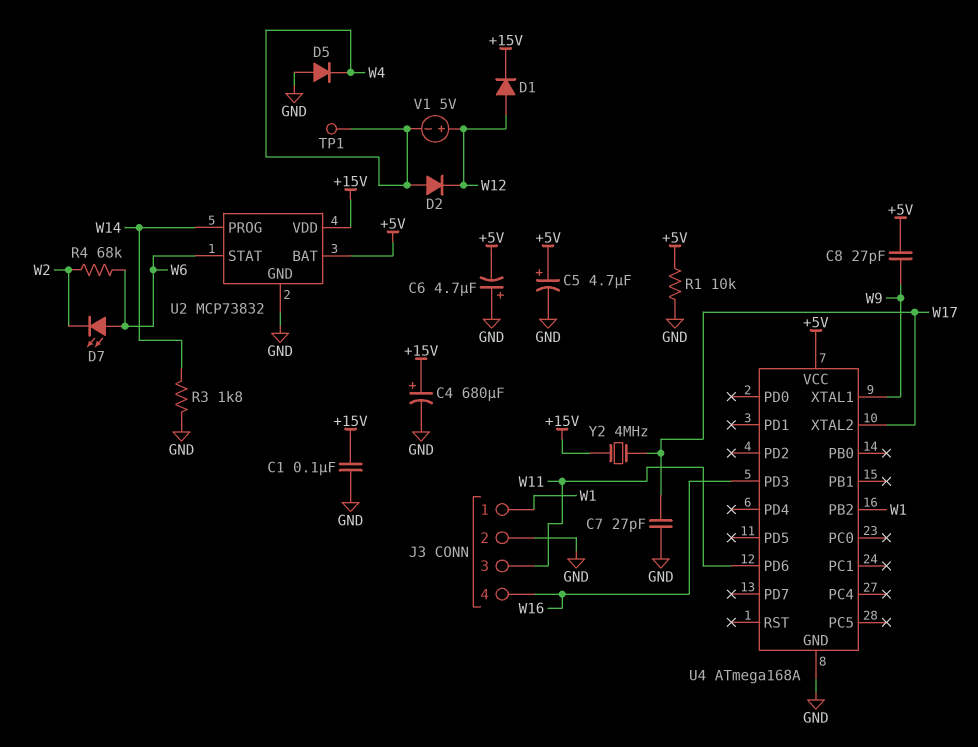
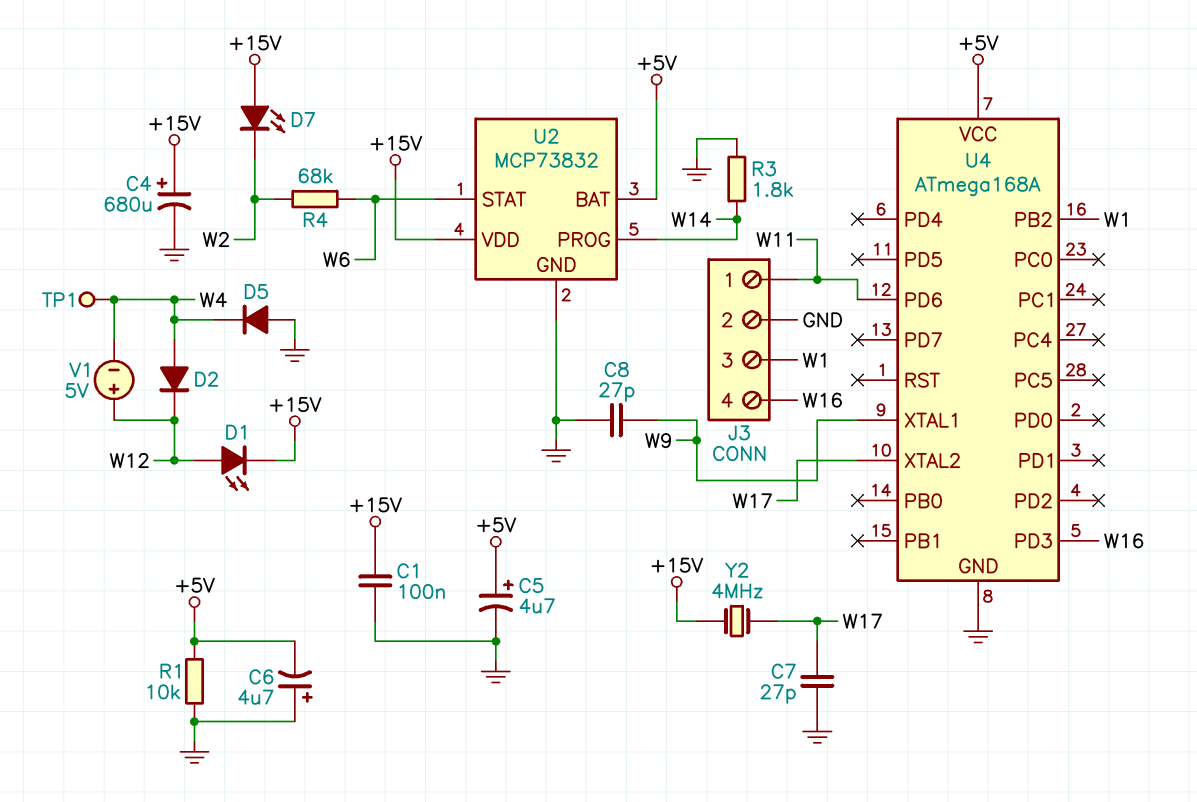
C8: 27pF (+5V, W9) -> 27pF (GND, W9)
D1: diode (A W12, K +15V) -> LED (A W12, K +15V)
D7: LED (A W6, K W2) -> LED (A +15V, K W2)
J3 pin 1: W1 -> W11
J3 pin 3: W11 -> W1

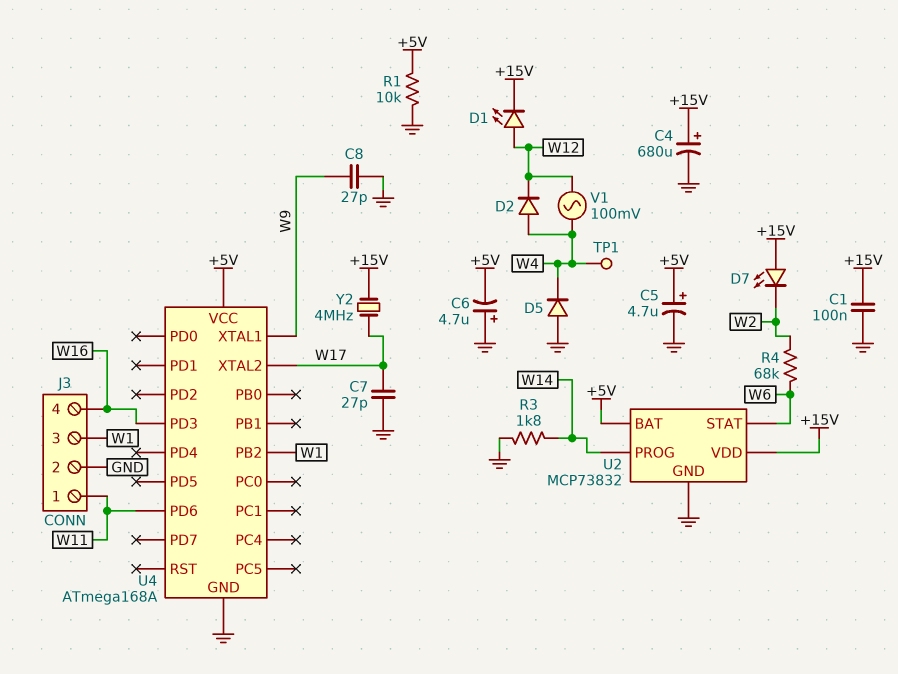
V1: 5V (plus W12, minus W4) -> AC 100mV (W4, W12)

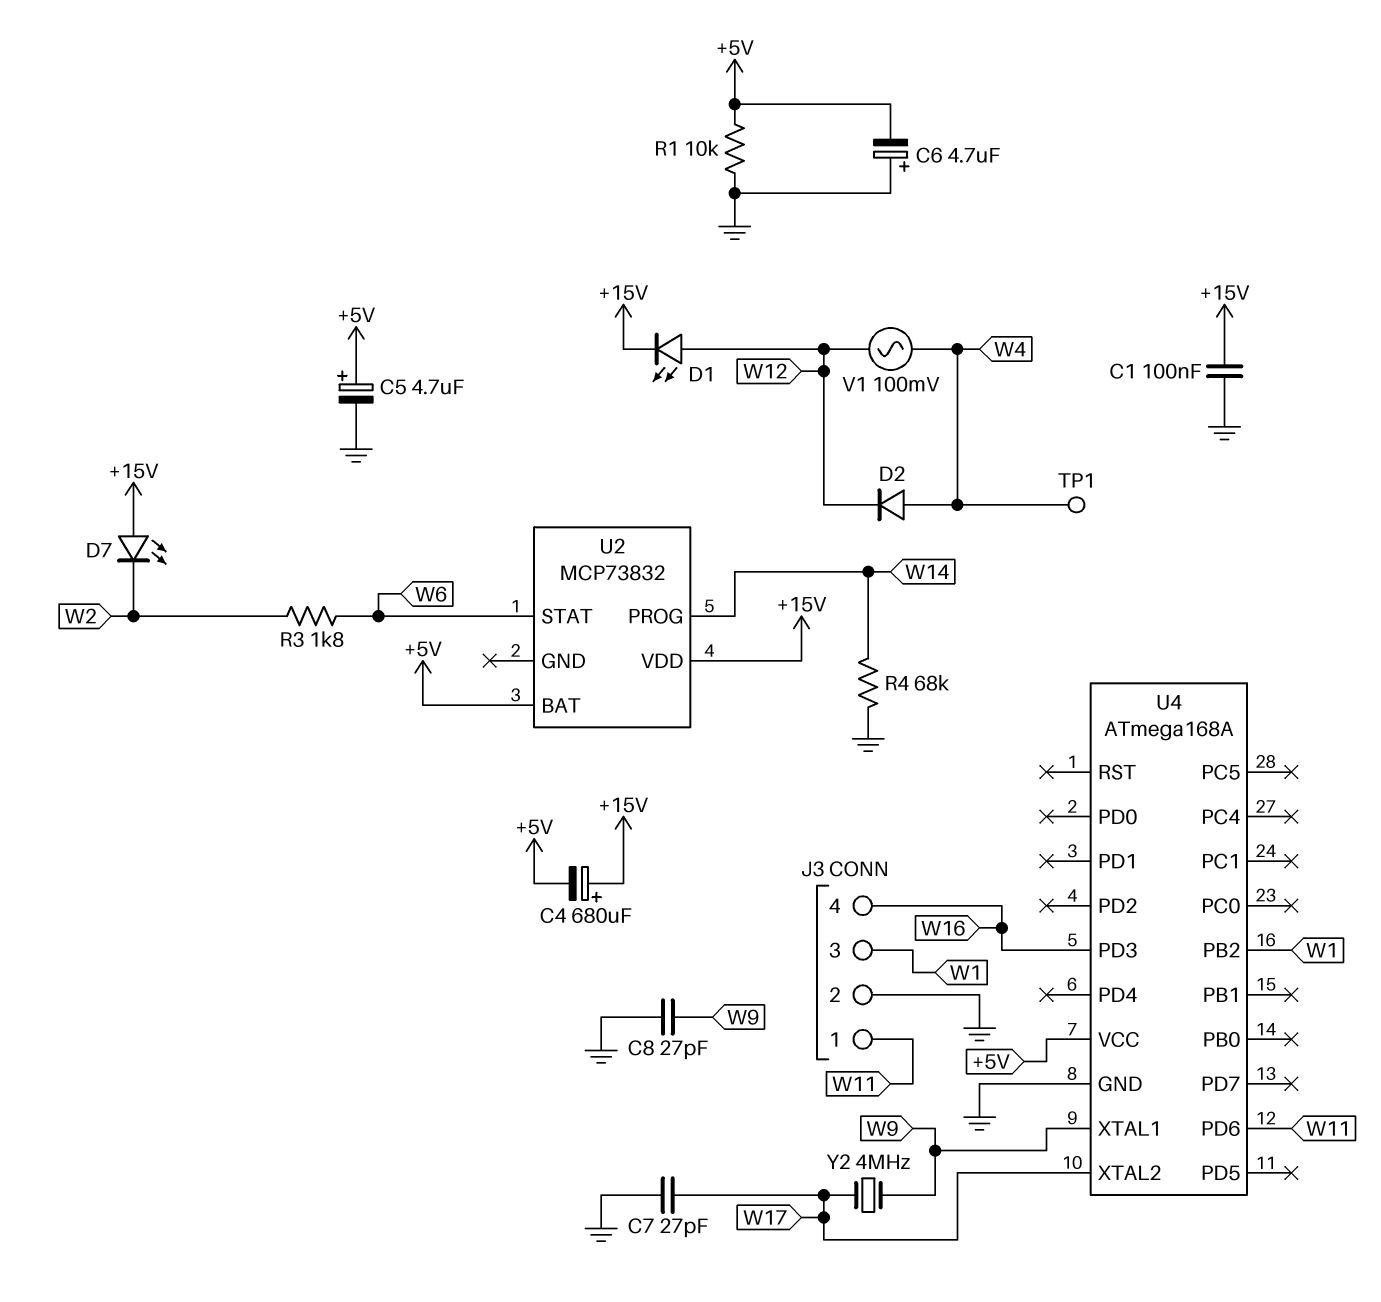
C4: 680uF (plus +15V, minus GND) -> 680uF (plus +15V, minus +5V)
D5: diode (A GND, K W4) -> none
R3: 1.8k (GND, W14) -> 1.8k (W2, W6)
R4: 68k (W2, W6) -> 68k (GND, W14)
U2 pin GND: GND -> none
Y2: 4MHz (+15V, W17) -> 4MHz (W9, W17)

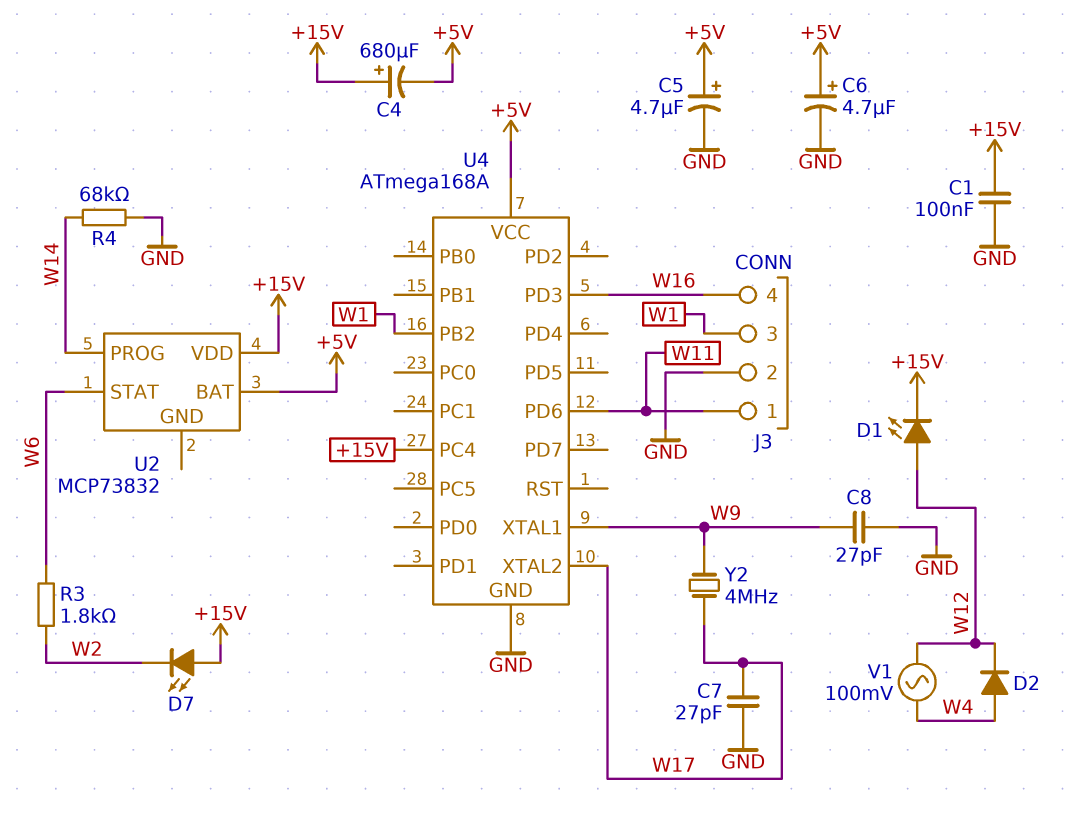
C6: 4.7uF (plus GND, minus +5V) -> 4.7uF (plus +5V, minus GND)
R1: 10k (+5V, GND) -> none
TP1: test point (W4) -> none
U4 pin PC4: none -> +15V

